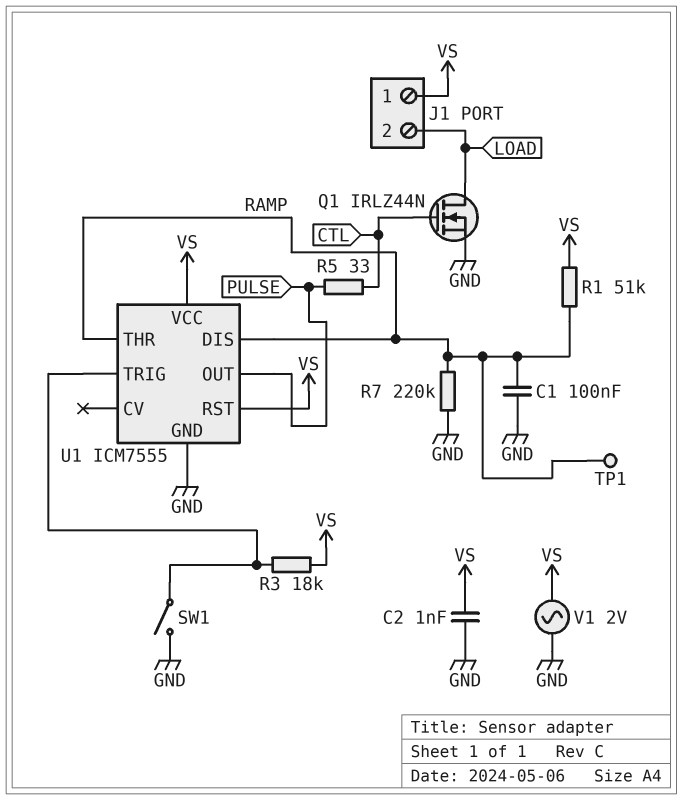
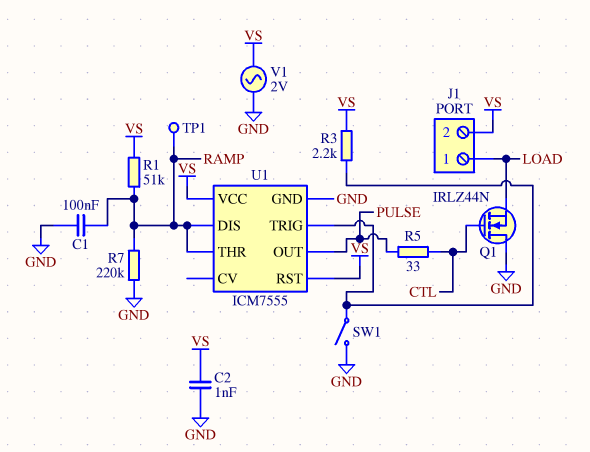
J1 pin 1: VS -> LOAD
J1 pin 2: LOAD -> VS
Q1: NMOS IRLZ44N (G CTL, D LOAD, S GND) -> NMOS IRLZ44N (G CTL, D GND, S LOAD)
R3: 18k (U1/TRIG, VS) -> 2.2k (U1/TRIG, VS)

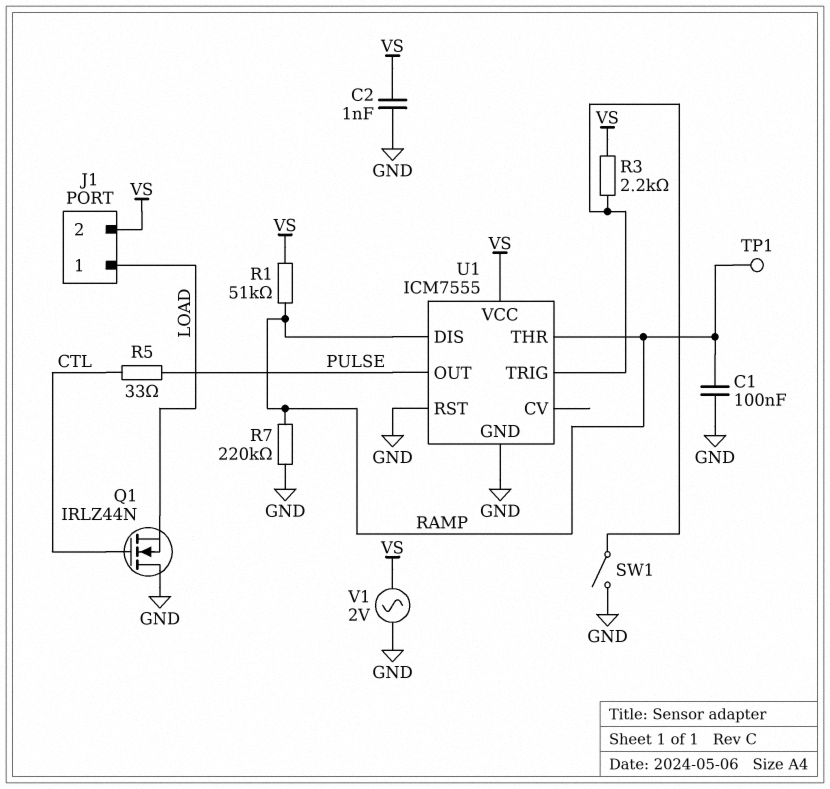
U1 pin RST: VS -> GND

